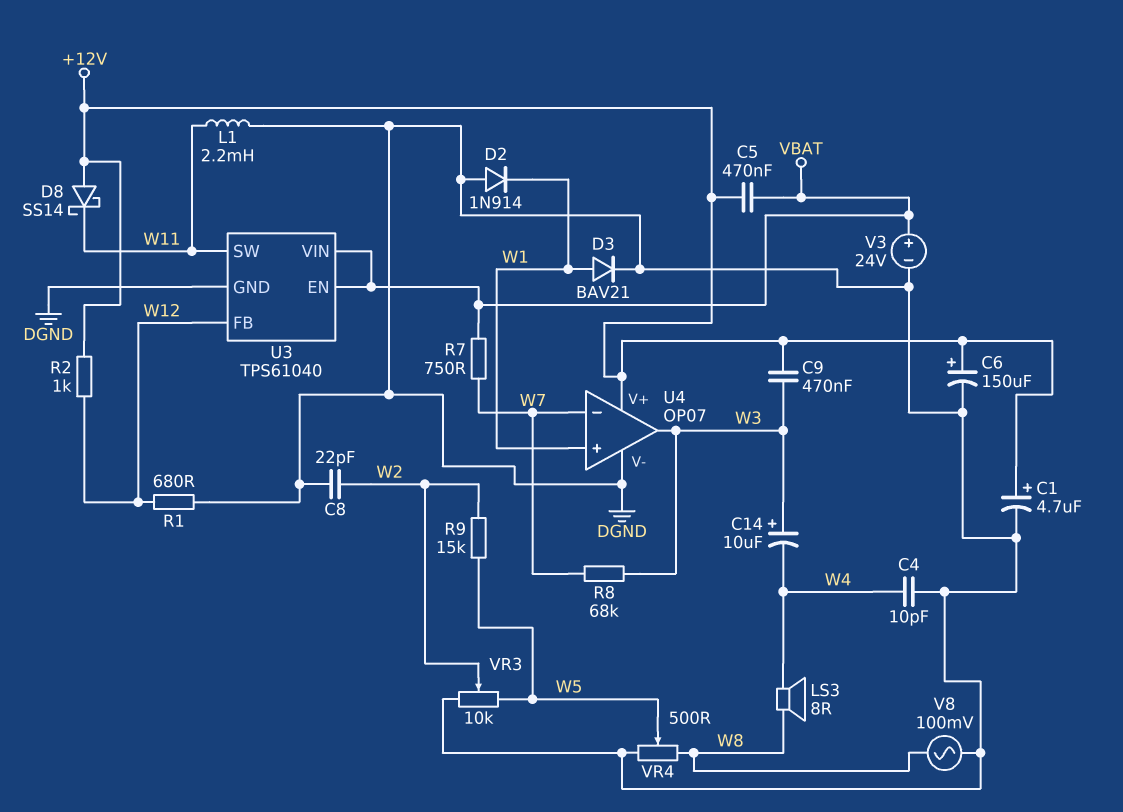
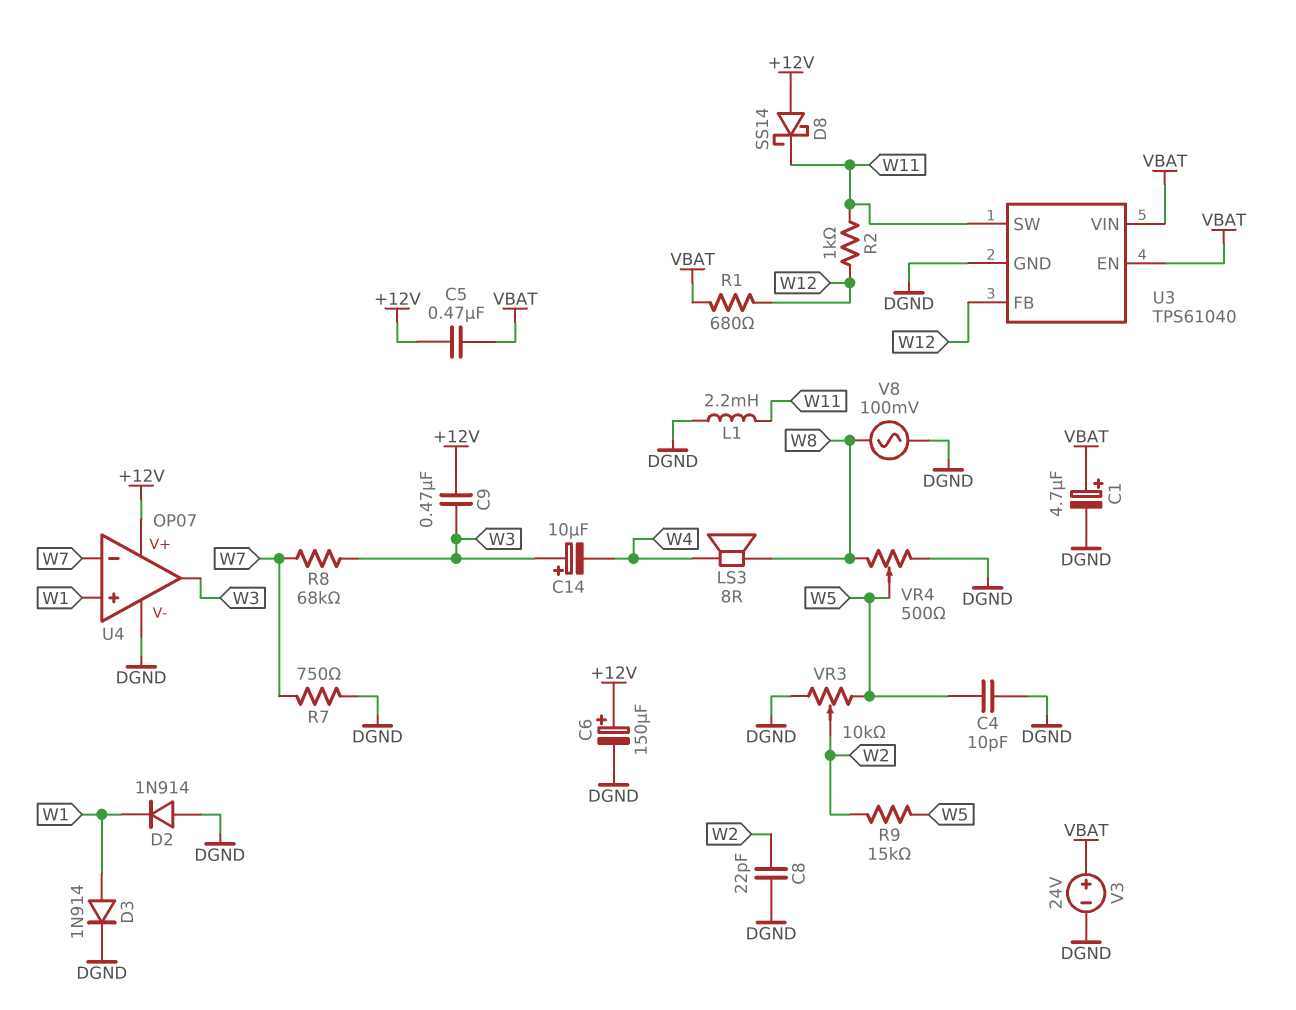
C1: 4.7uF (plus +12V, minus DGND) -> 4.7uF (plus VBAT, minus DGND)
C4: 10pF (DGND, W4) -> 10pF (DGND, W5)
D3: diode BAV21 (A W1, K DGND) -> diode 1N914 (A W1, K DGND)
R1: 680 (DGND, W12) -> 680 (VBAT, W12)
R2: 1k (+12V, W12) -> 1k (W11, W12)
R7: 750 (VBAT, W7) -> 750 (DGND, W7)

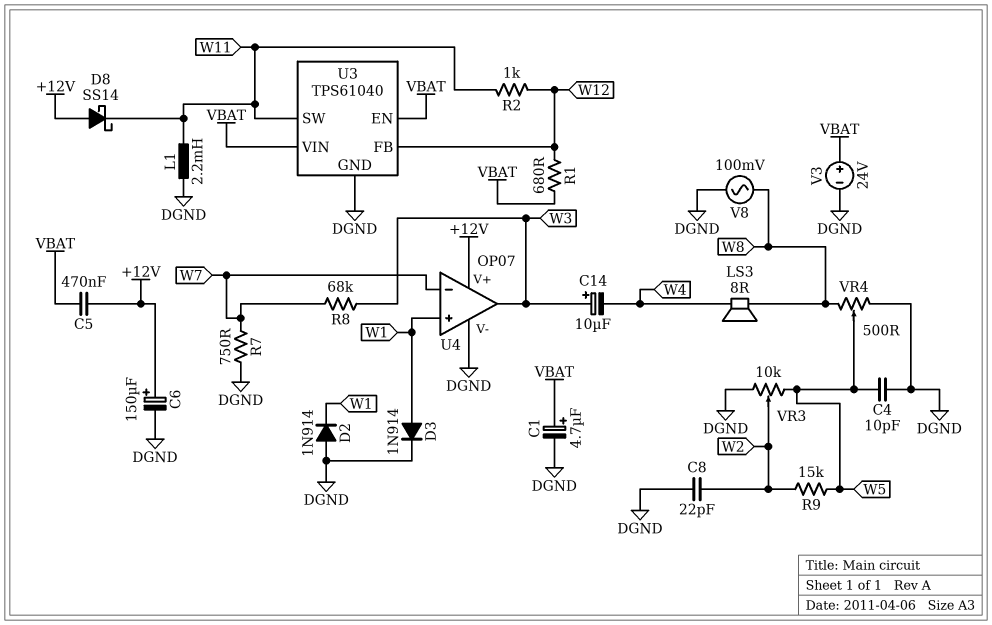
C9: 470nF (+12V, W3) -> none

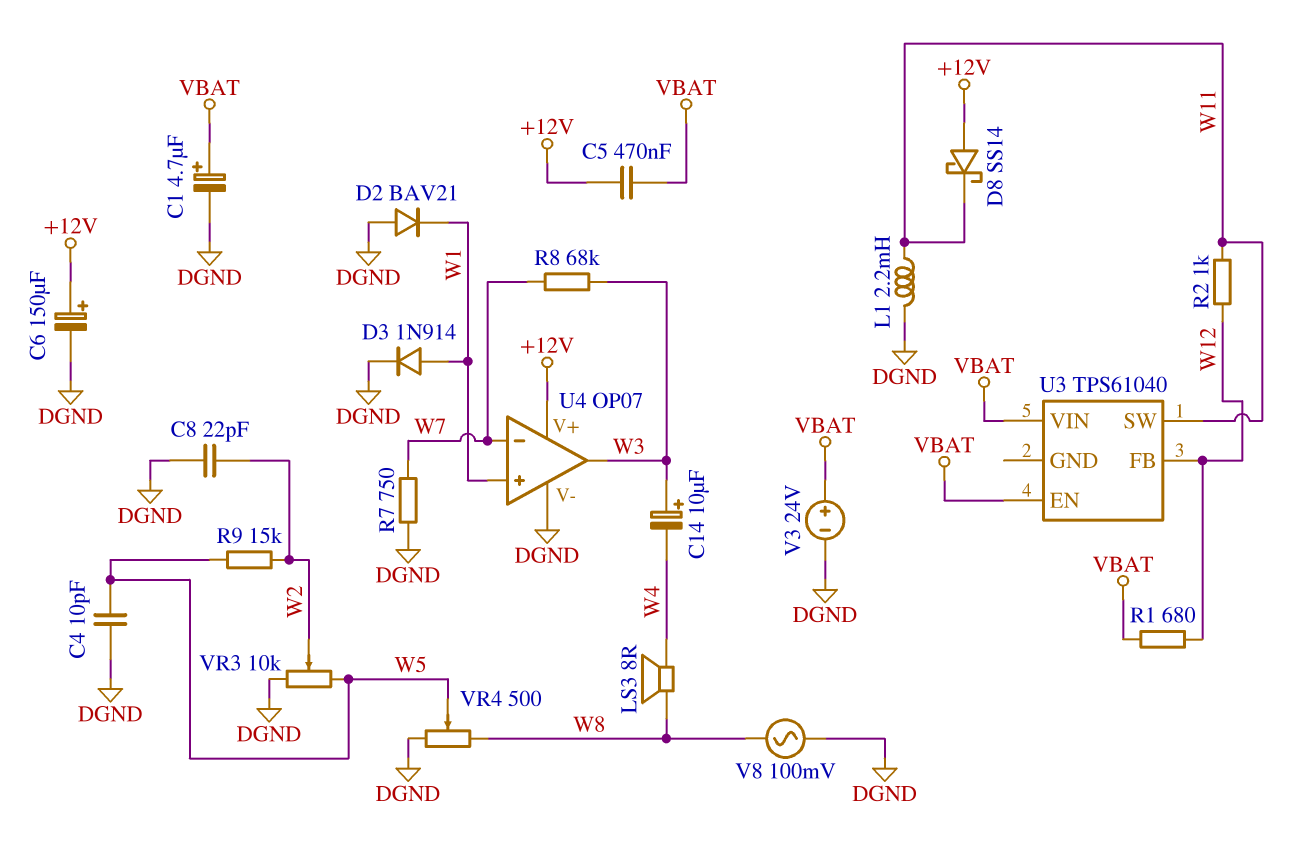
D2: diode 1N914 (A DGND, K W1) -> diode BAV21 (A DGND, K W1)
U3 pin GND: DGND -> none

